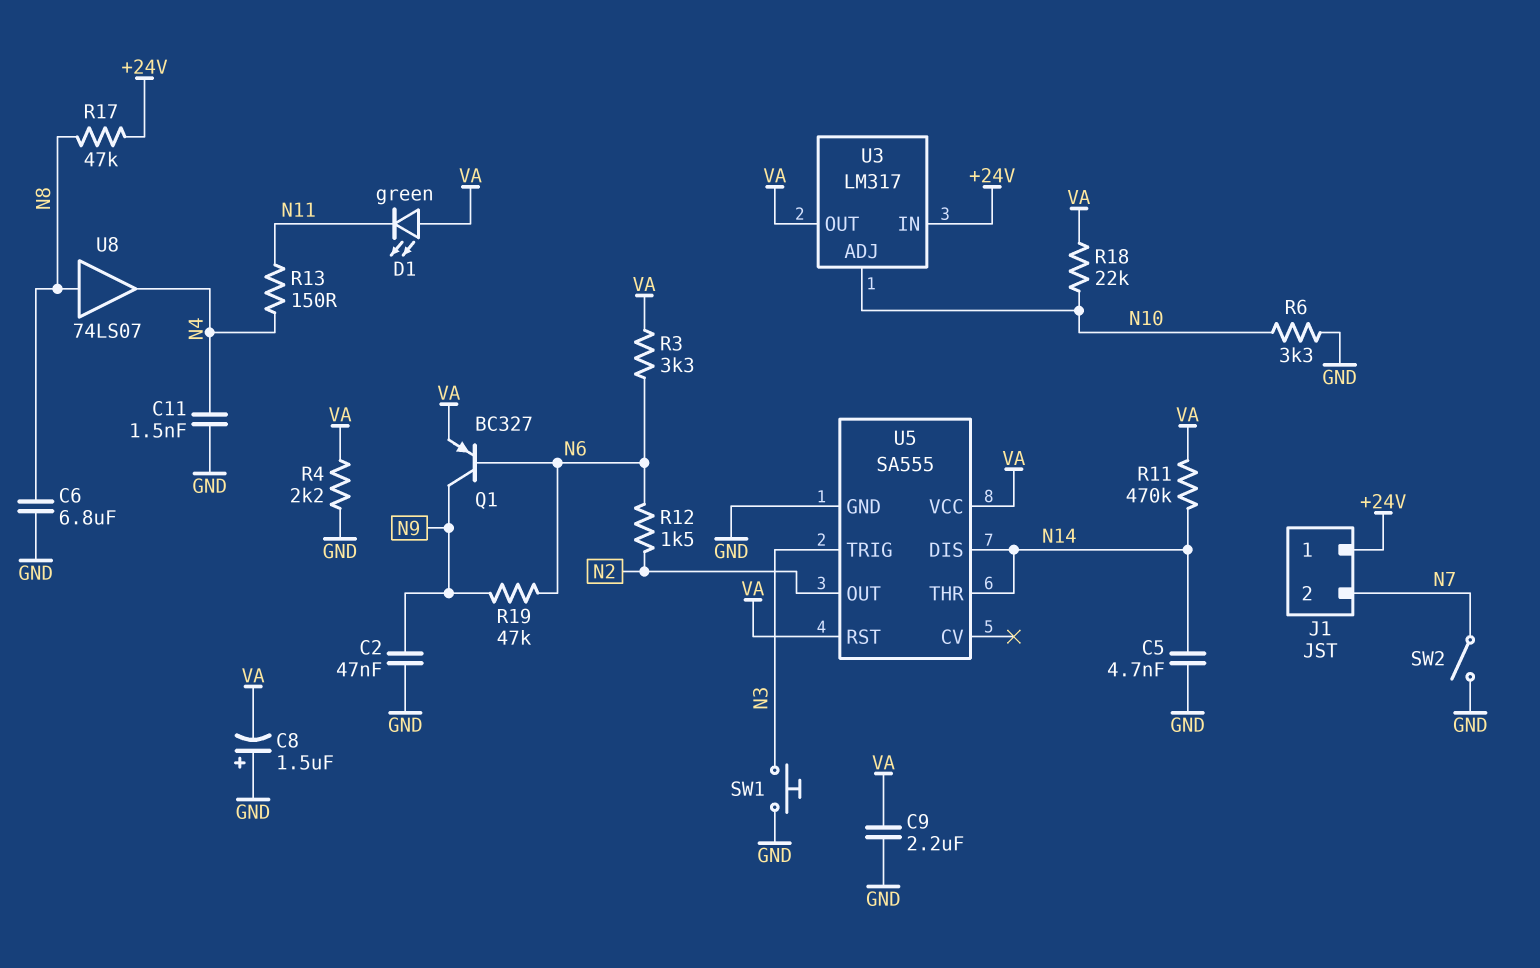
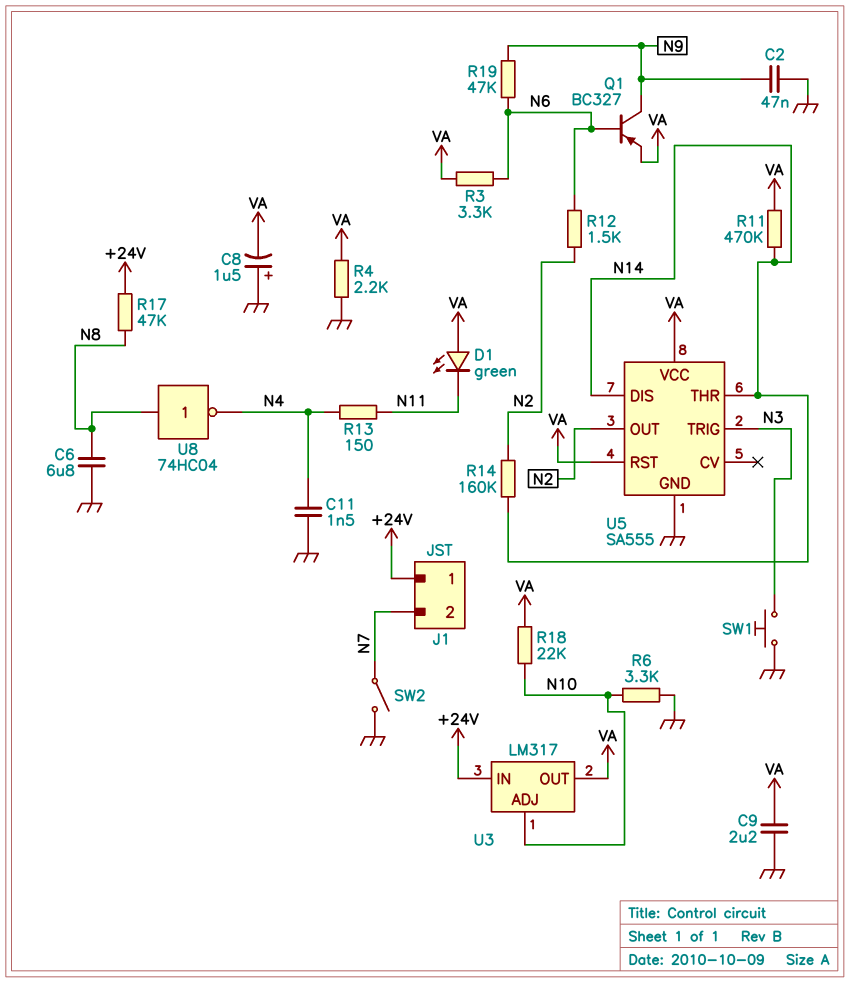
C5: 4.7nF (GND, N14) -> none
R14: none -> 160k (N2, N14)
U8: buffer 74LS07 (in N8, out N4) -> NOT 74HC04 (in N8, out N4)

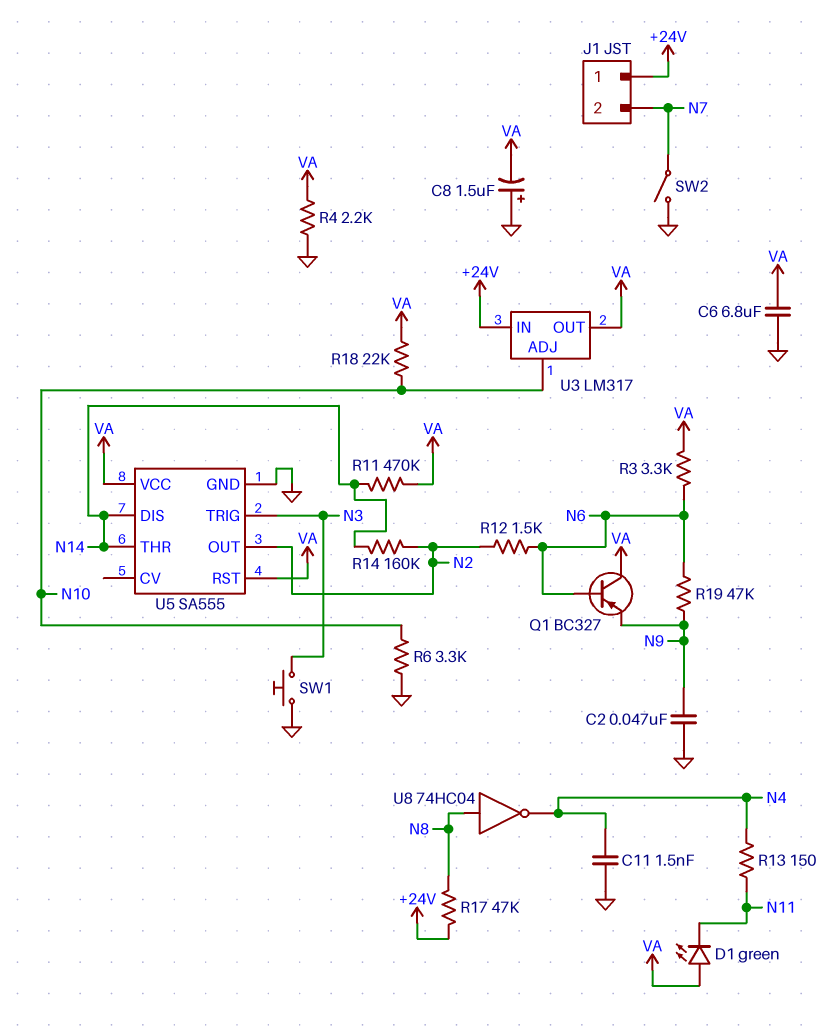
C6: 6.8uF (GND, N8) -> 6.8uF (GND, VA)
C9: 2.2uF (GND, VA) -> none
Q1: PNP BC327 (B N6, C N9, E VA) -> PNP BC327 (B N6, C VA, E N9)

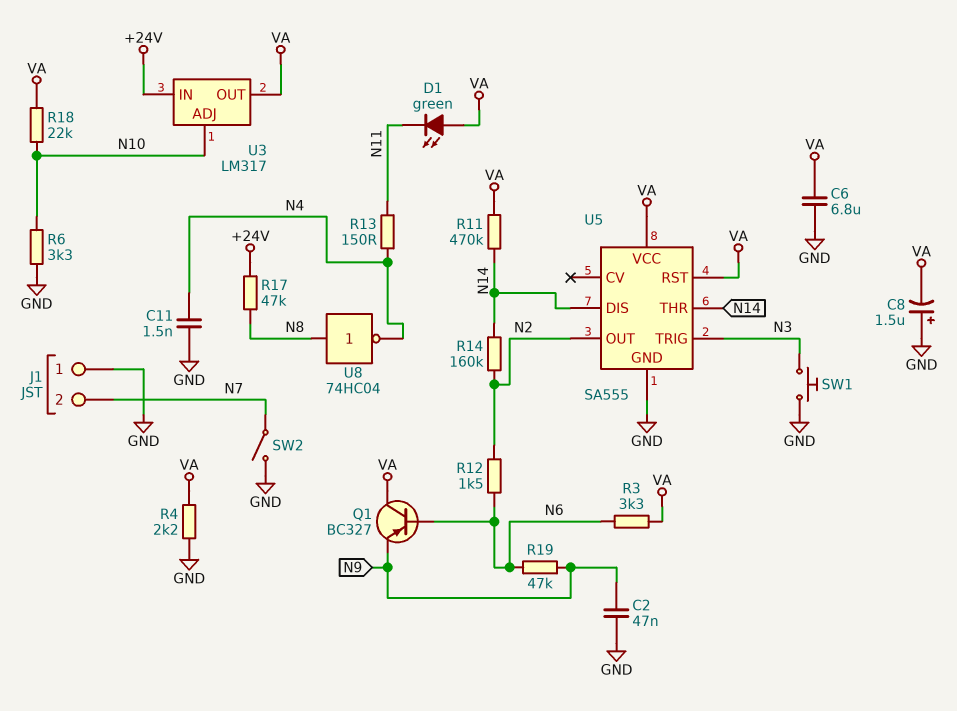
J1 pin 1: +24V -> GND

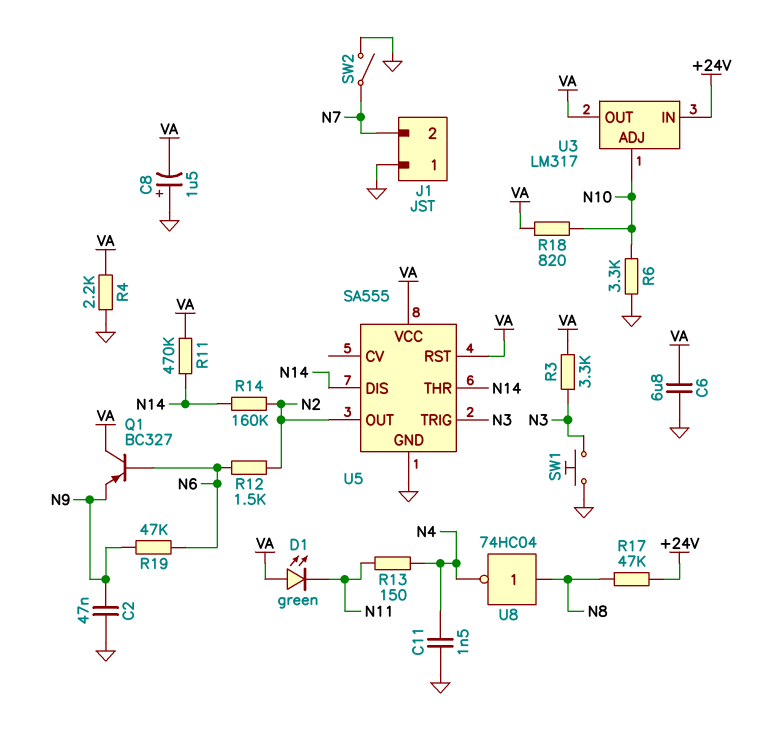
R3: 3.3k (N6, VA) -> 3.3k (N3, VA)
R18: 22k (N10, VA) -> 820 (N10, VA)

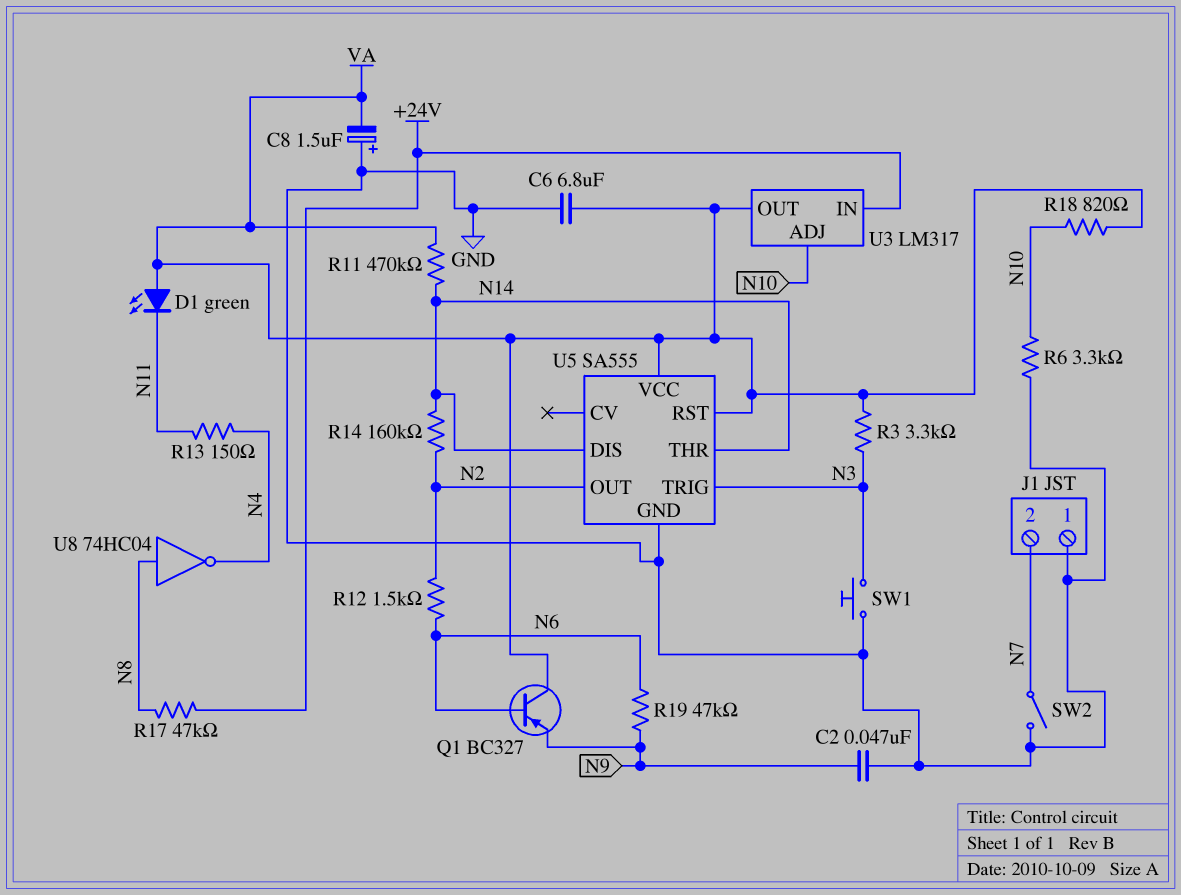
C11: 1.5nF (GND, N4) -> none
R4: 2.2k (GND, VA) -> none

